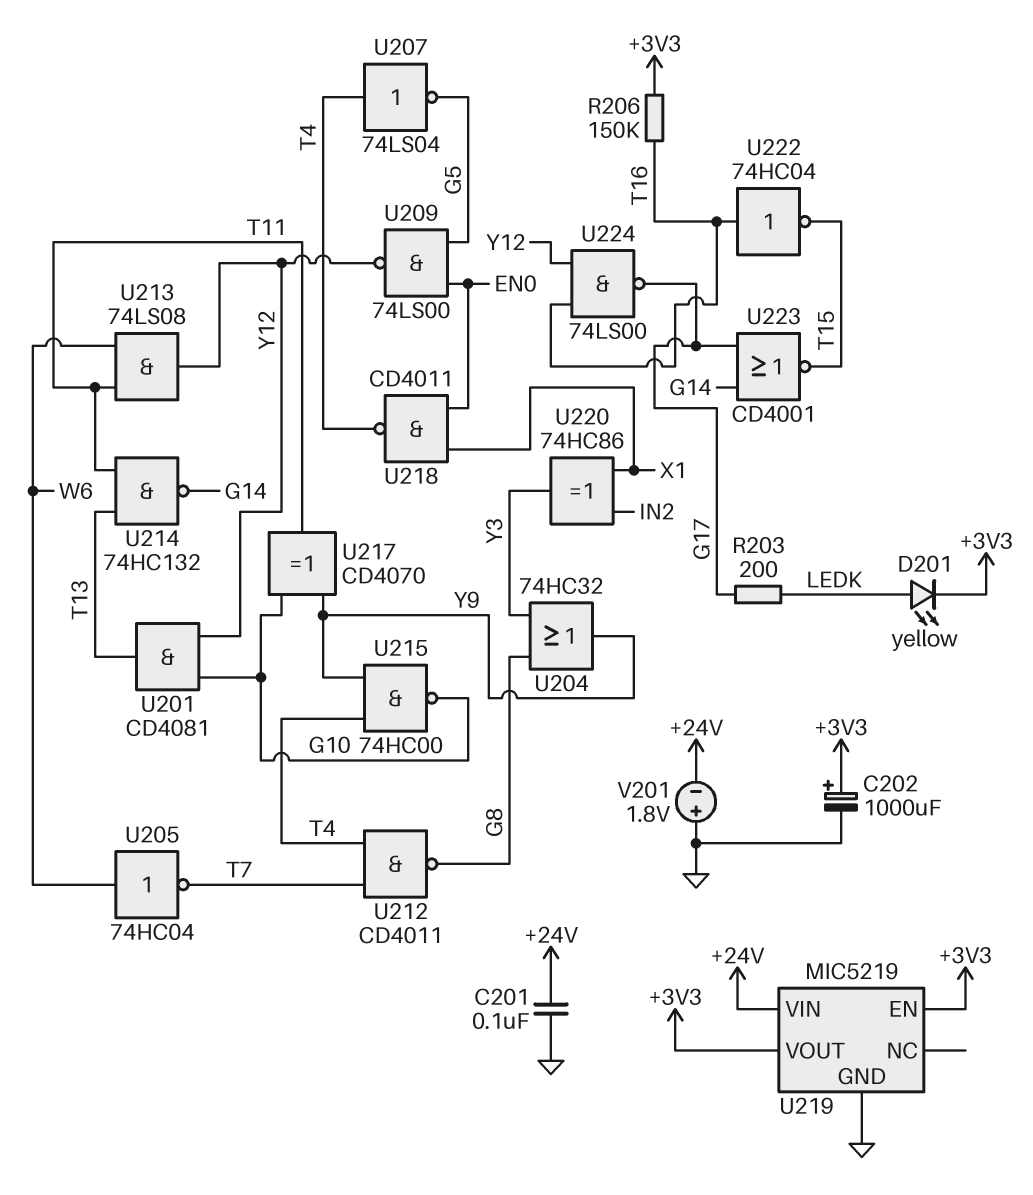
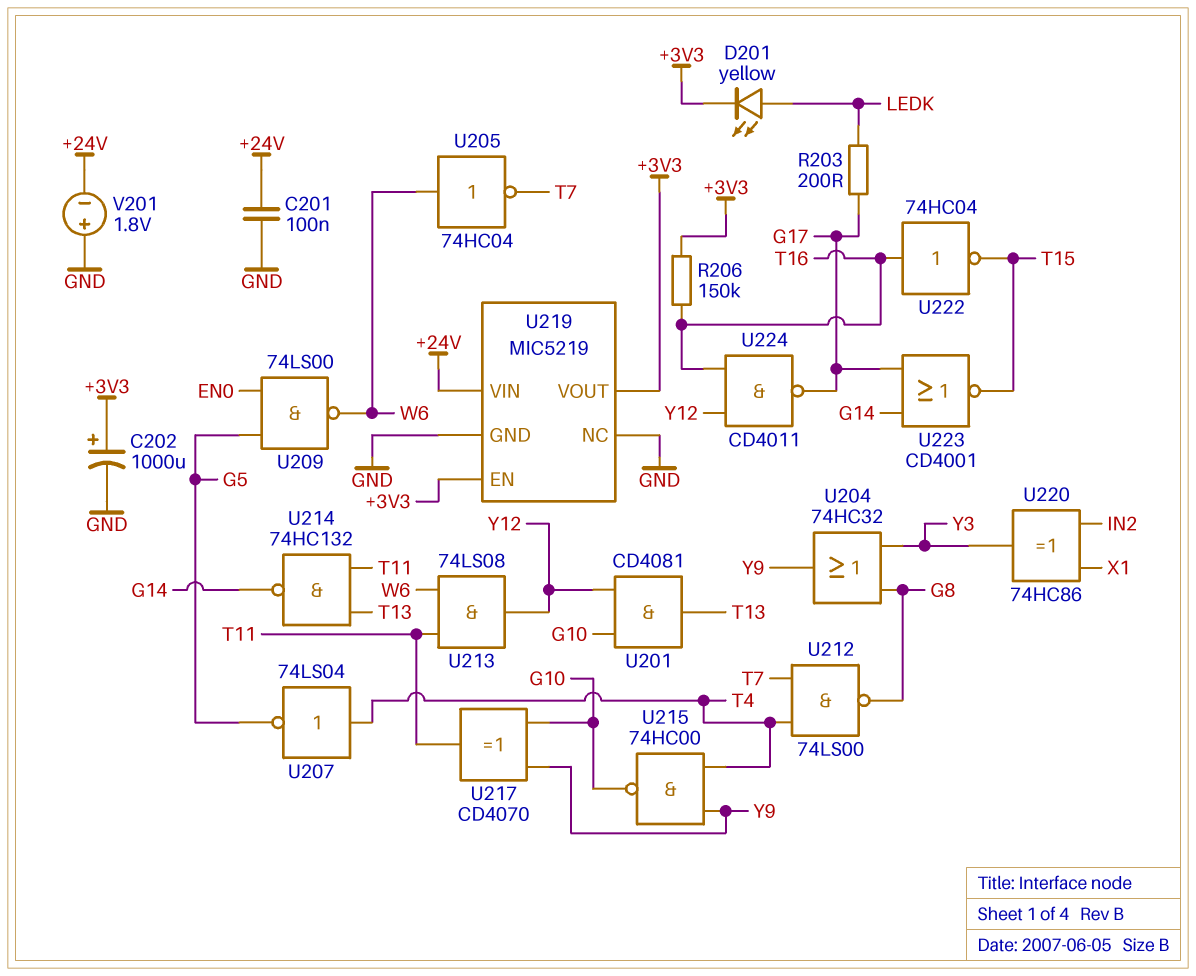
U209: NAND 74LS00 (in EN0, in G5, out Y12) -> NAND 74LS00 (in EN0, in G5, out W6)
U212: NAND CD4011 (in T4, in T7, out G8) -> NAND 74LS00 (in T4, in T7, out G8)
U218: NAND CD4011 (in EN0, in X1, out T4) -> none
U219 pin NC: none -> GND
U224: NAND 74LS00 (in T16, in Y12, out G17) -> NAND CD4011 (in T16, in Y12, out G17)

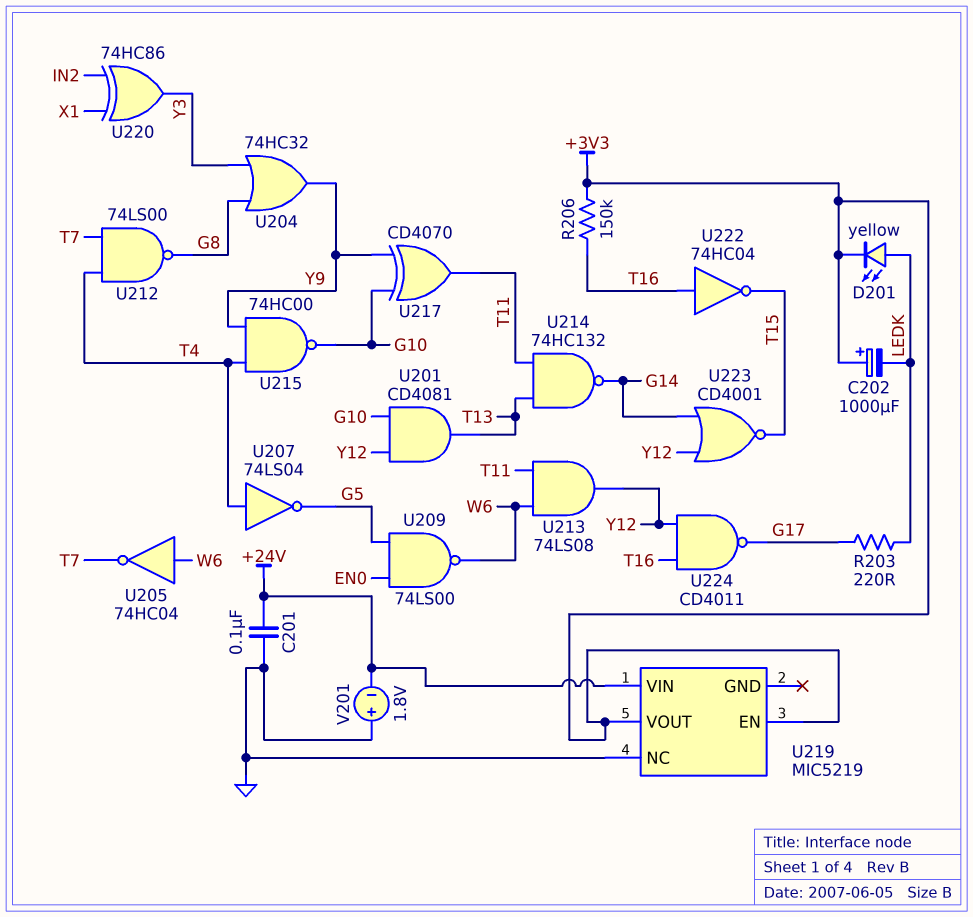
C202: 1000uF (plus +3V3, minus GND) -> 1000uF (plus +3V3, minus LEDK)
R203: 200 (G17, LEDK) -> 220 (G17, LEDK)
U219 pin GND: GND -> none
U223: NOR CD4001 (in G14, in G17, out T15) -> NOR CD4001 (in G14, in Y12, out T15)

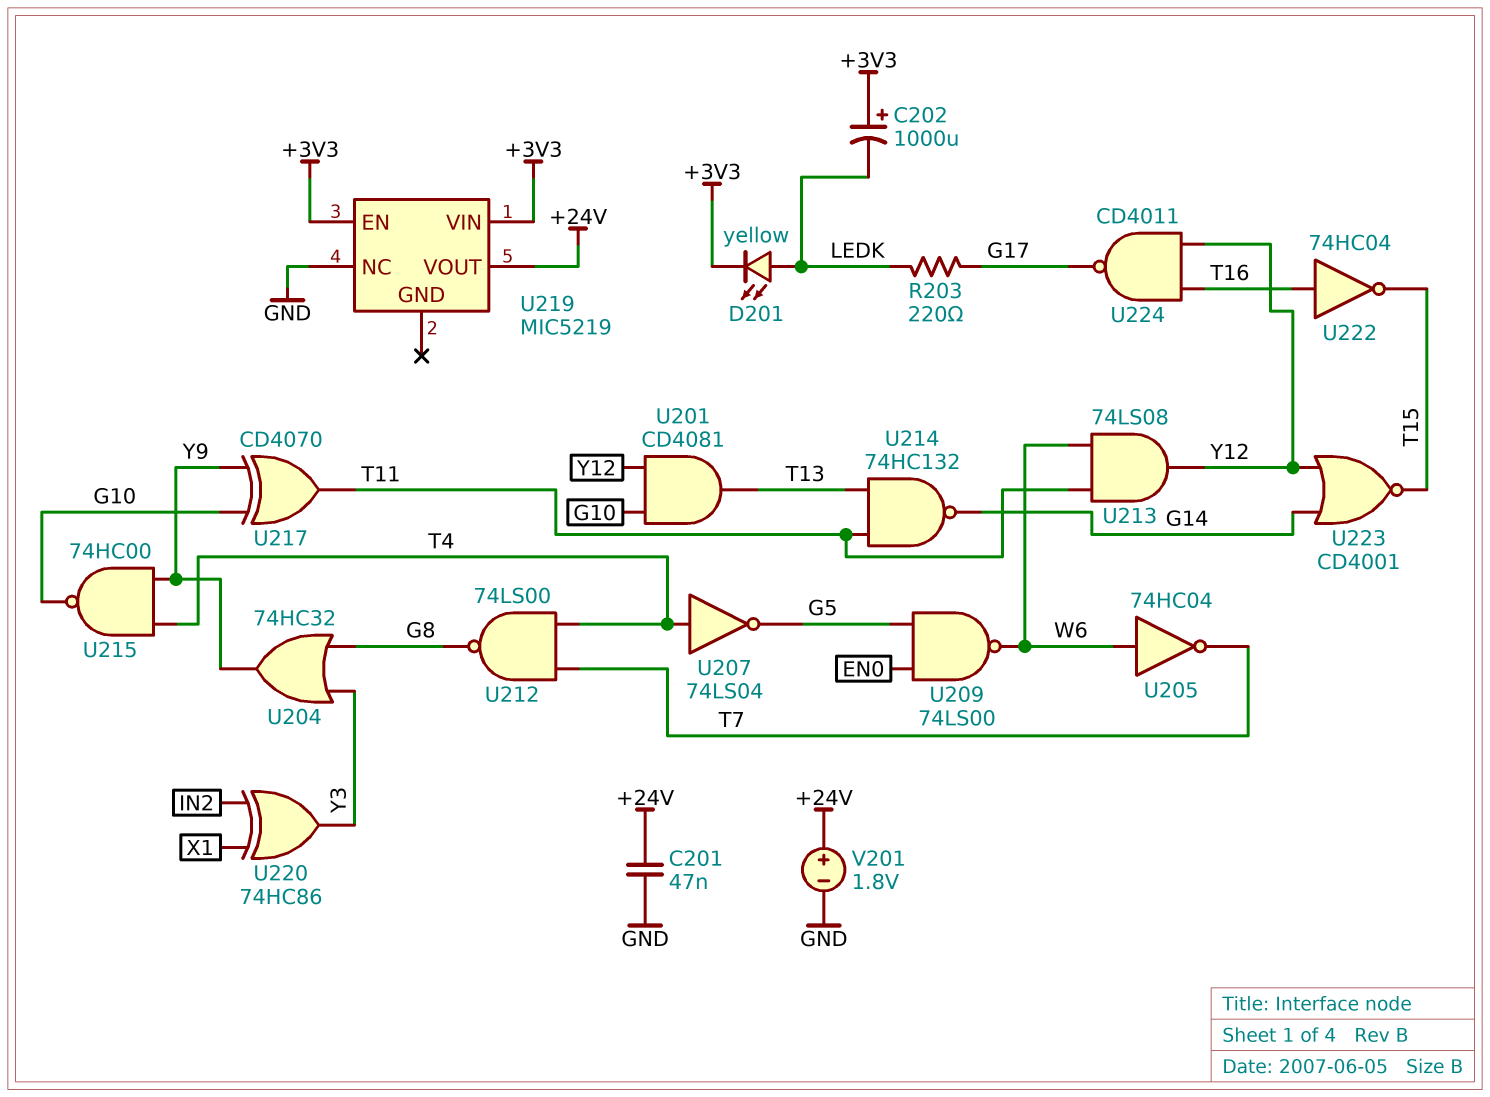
C201: 100nF (+24V, GND) -> 47nF (+24V, GND)
R206: 150k (+3V3, T16) -> none
U219 pin VIN: +24V -> +3V3
U219 pin VOUT: +3V3 -> +24V
V201: 1.8V (plus GND, minus +24V) -> 1.8V (plus +24V, minus GND)

